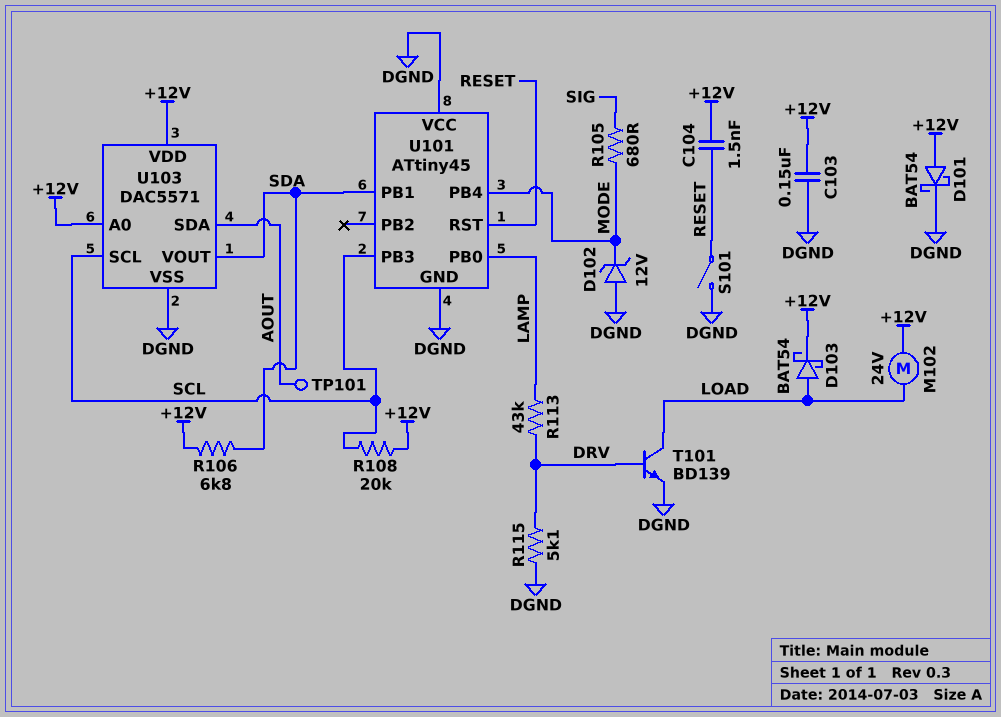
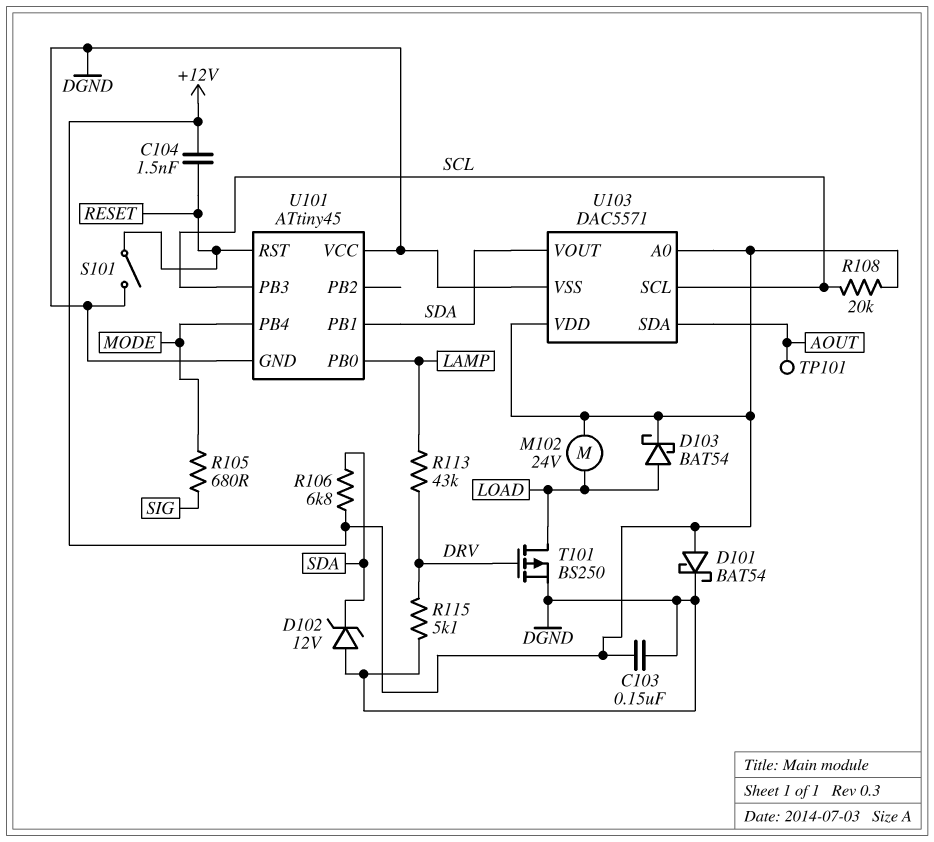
D102: zener 12V (A DGND, K MODE) -> zener 12V (A DGND, K SDA)
T101: NPN BD139 (B DRV, C LOAD, E DGND) -> PMOS BS250 (G DRV, D LOAD, S DGND)

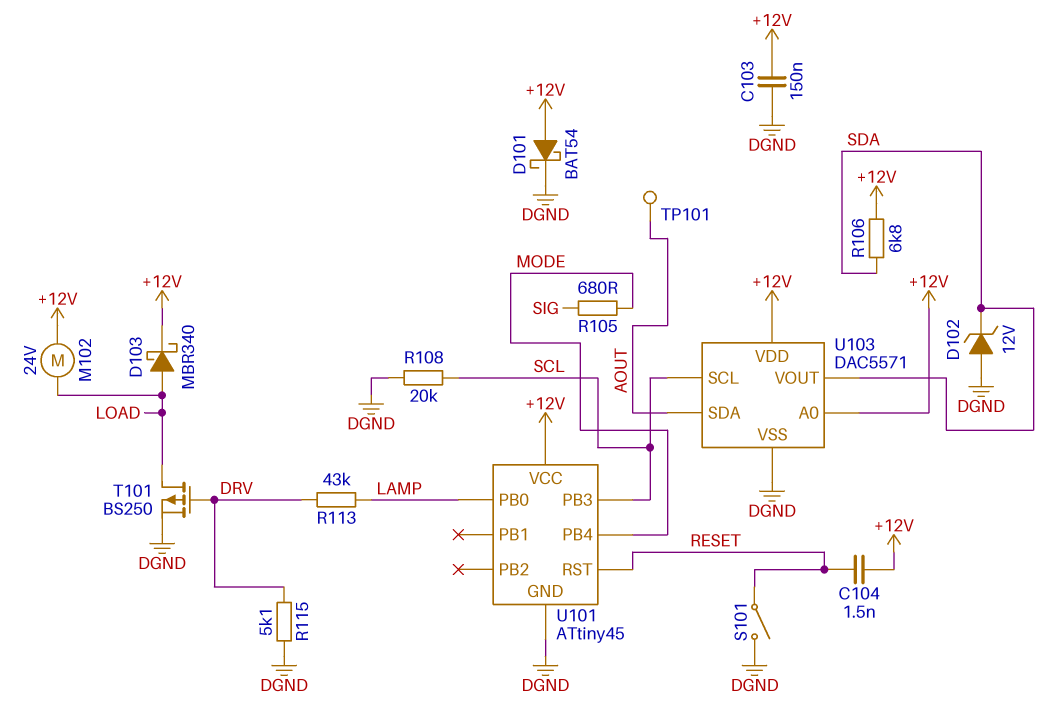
D103: schottky BAT54 (A LOAD, K +12V) -> schottky MBR340 (A LOAD, K +12V)
R108: 20k (+12V, SCL) -> 20k (DGND, SCL)
U101 pin PB1: SDA -> none
U101 pin VCC: DGND -> +12V

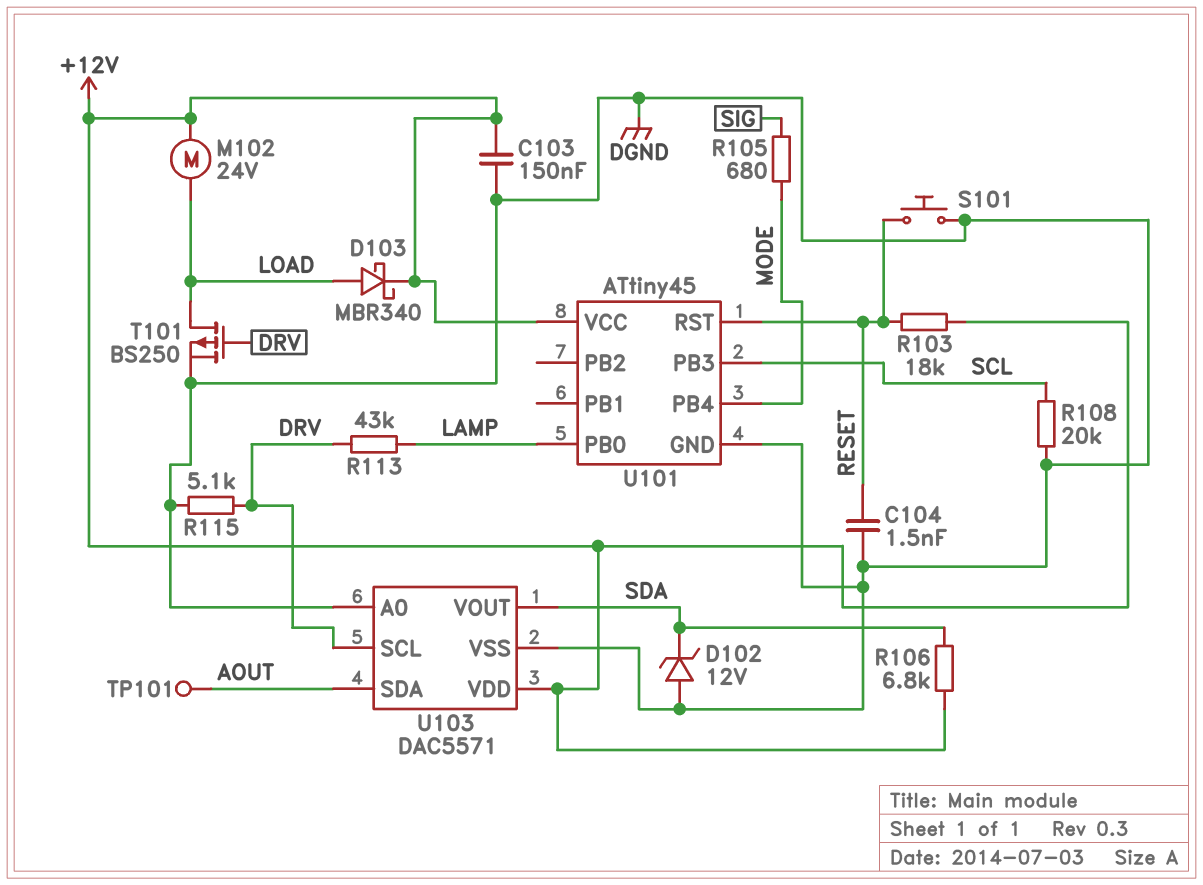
C104: 1.5nF (+12V, RESET) -> 1.5nF (DGND, RESET)
D101: schottky BAT54 (A +12V, K DGND) -> none
R103: none -> 18k (+12V, RESET)
S101: switch (DGND, RESET) -> button (DGND, RESET)
U103 pin A0: +12V -> DGND
U103 pin SCL: SCL -> DRV

